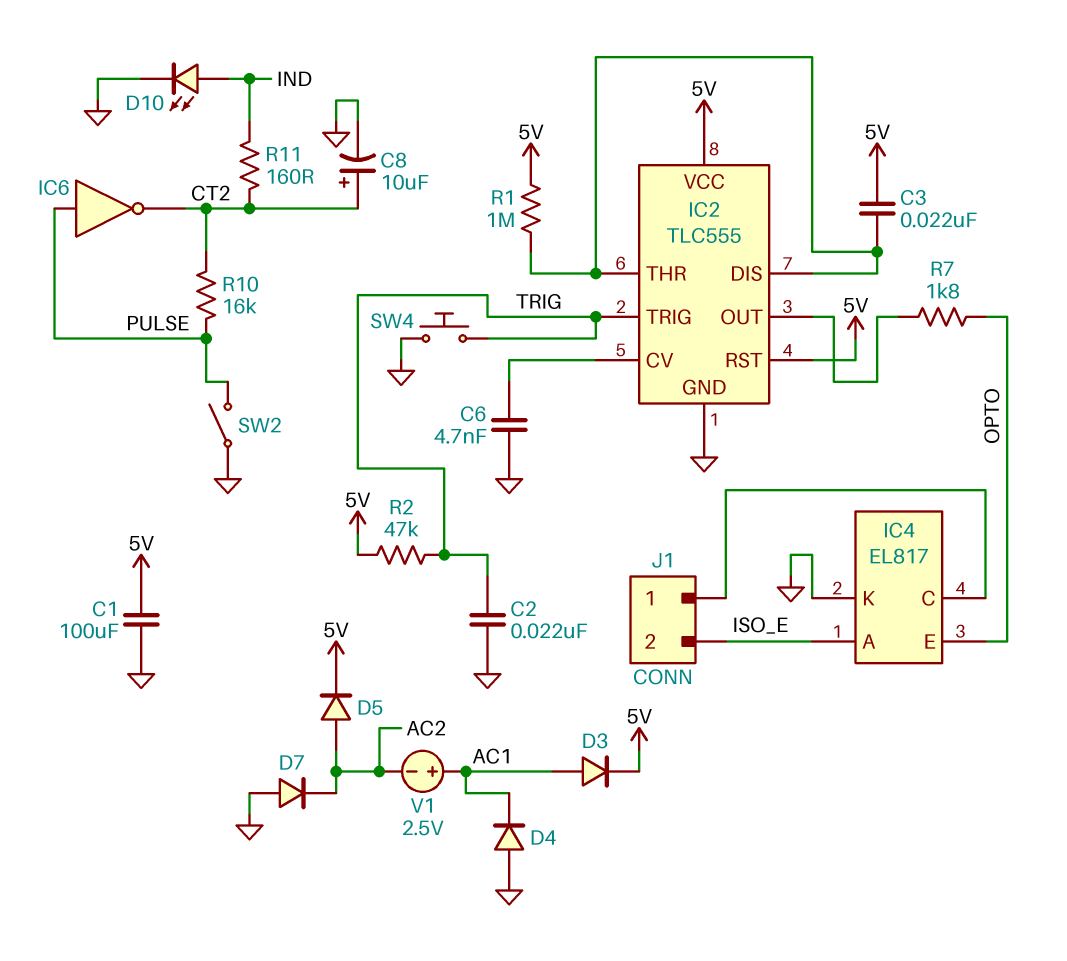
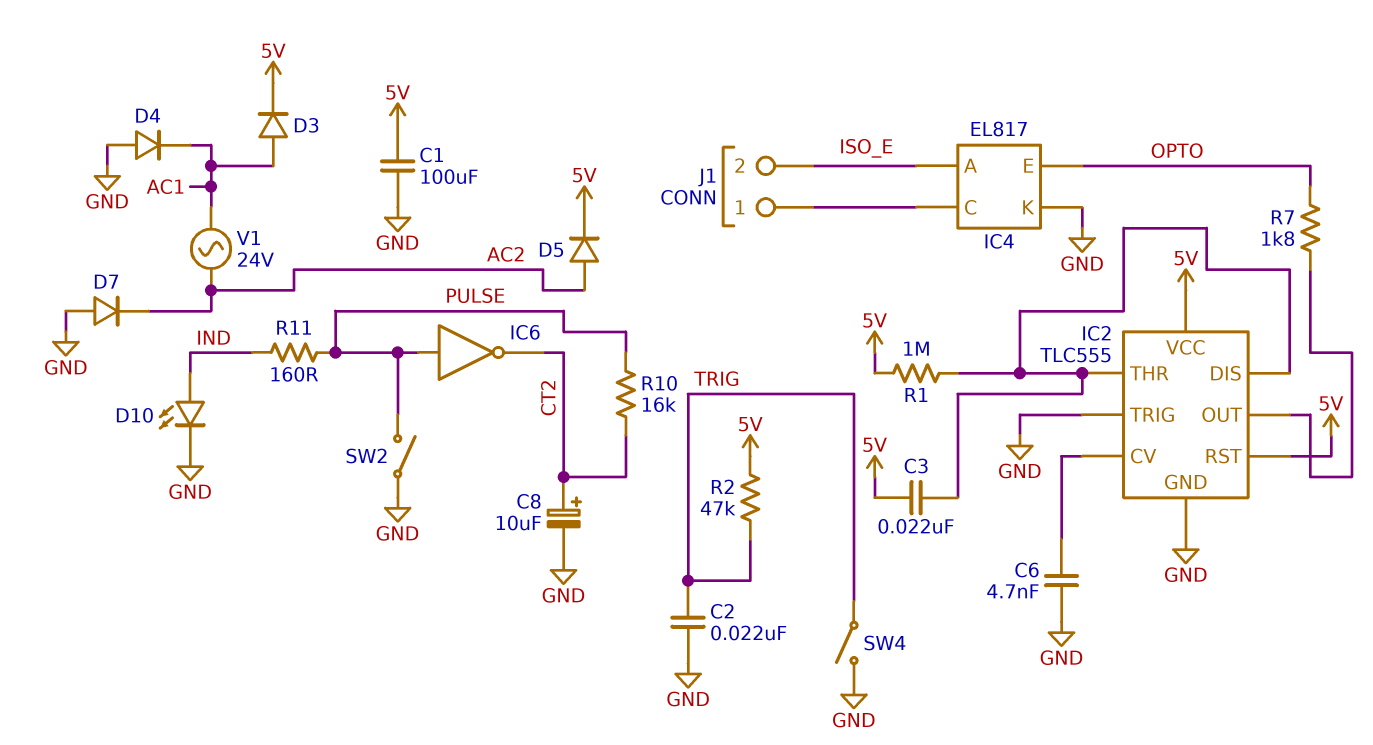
IC2 pin TRIG: TRIG -> GND
R11: 160 (CT2, IND) -> 160 (IND, PULSE)
SW4: button (GND, TRIG) -> switch (GND, TRIG)
V1: 2.5V (plus AC1, minus AC2) -> AC 24V (AC1, AC2)

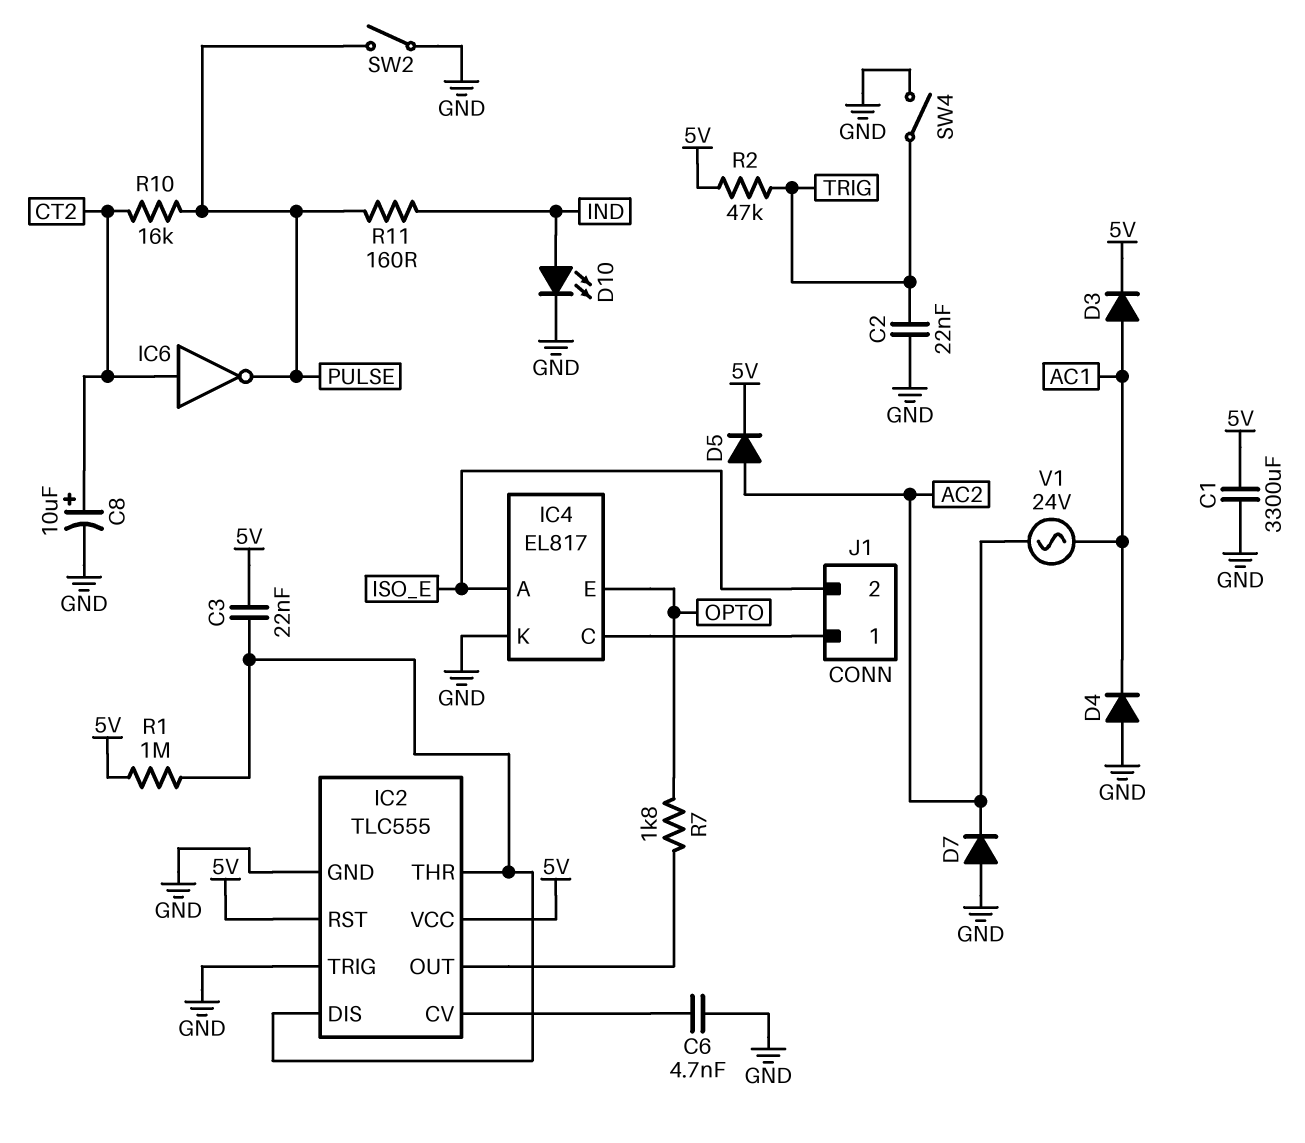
C1: 100uF (5V, GND) -> 3300uF (5V, GND)
IC6: NOT (in PULSE, out CT2) -> NOT (in CT2, out PULSE)

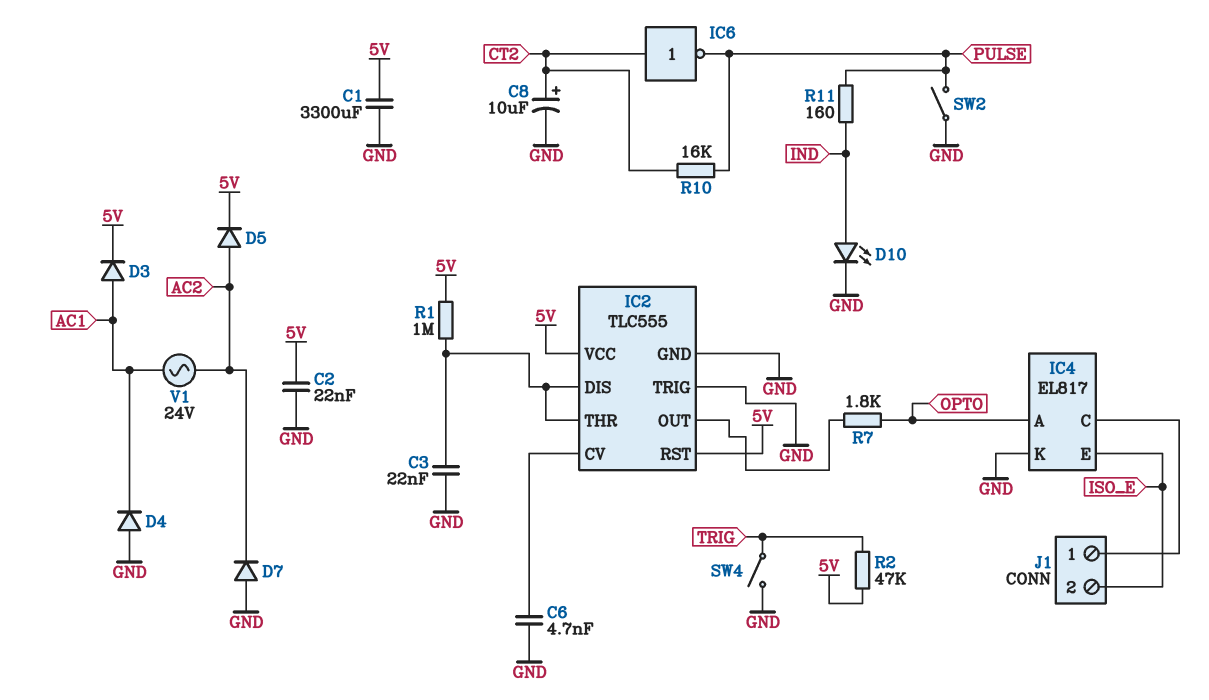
C2: 22nF (GND, TRIG) -> 22nF (5V, GND)
C3: 22nF (5V, IC2/DIS) -> 22nF (GND, IC2/DIS)
IC4 pin A: ISO_E -> OPTO
IC4 pin E: OPTO -> ISO_E

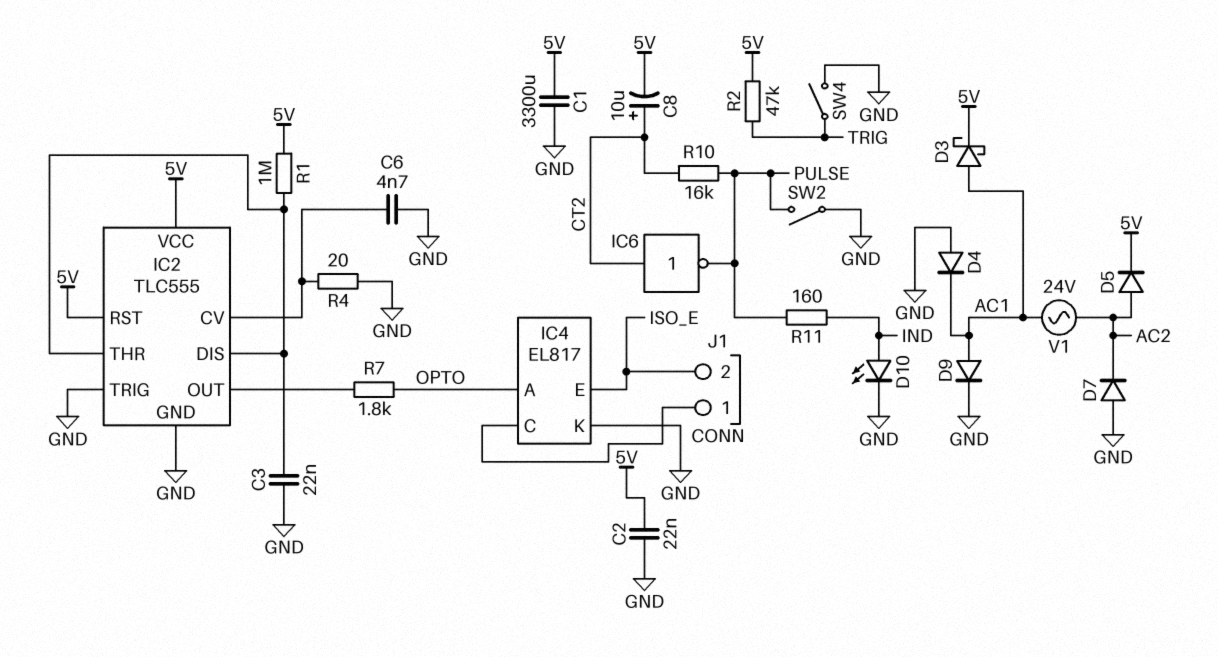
C8: 10uF (plus CT2, minus GND) -> 10uF (plus CT2, minus 5V)
D3: diode (A AC1, K 5V) -> schottky (A AC1, K 5V)
D9: none -> diode (A AC1, K GND)
R4: none -> 20 (GND, IC2/CV)

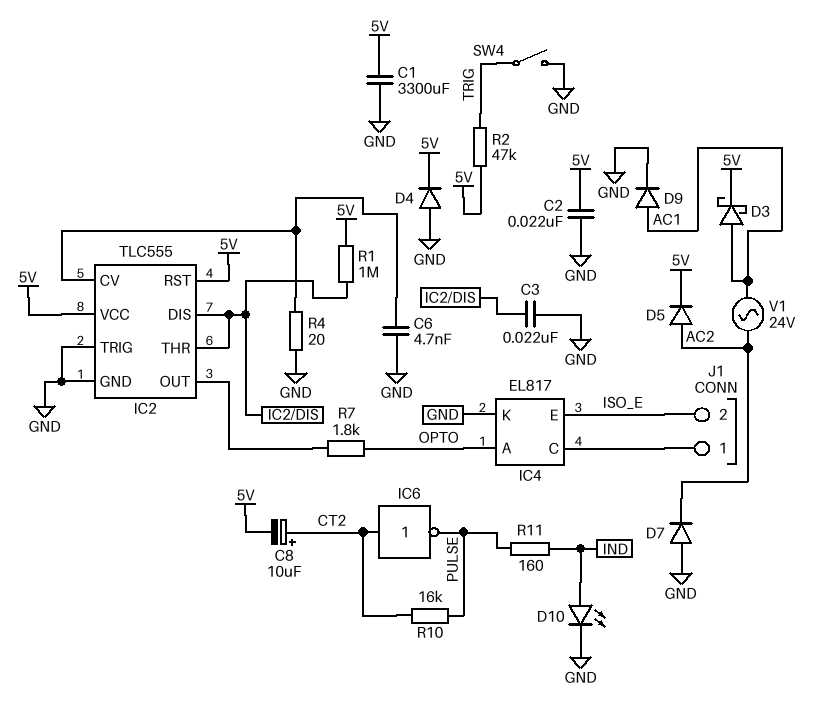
D4: diode (A GND, K AC1) -> diode (A GND, K 5V)
SW2: switch (GND, PULSE) -> none

